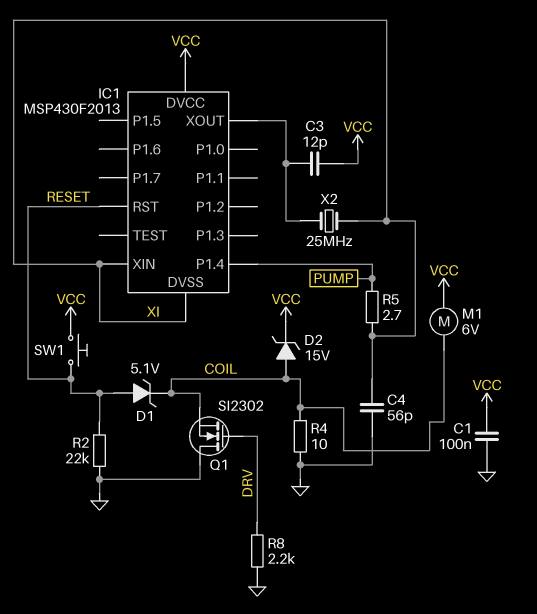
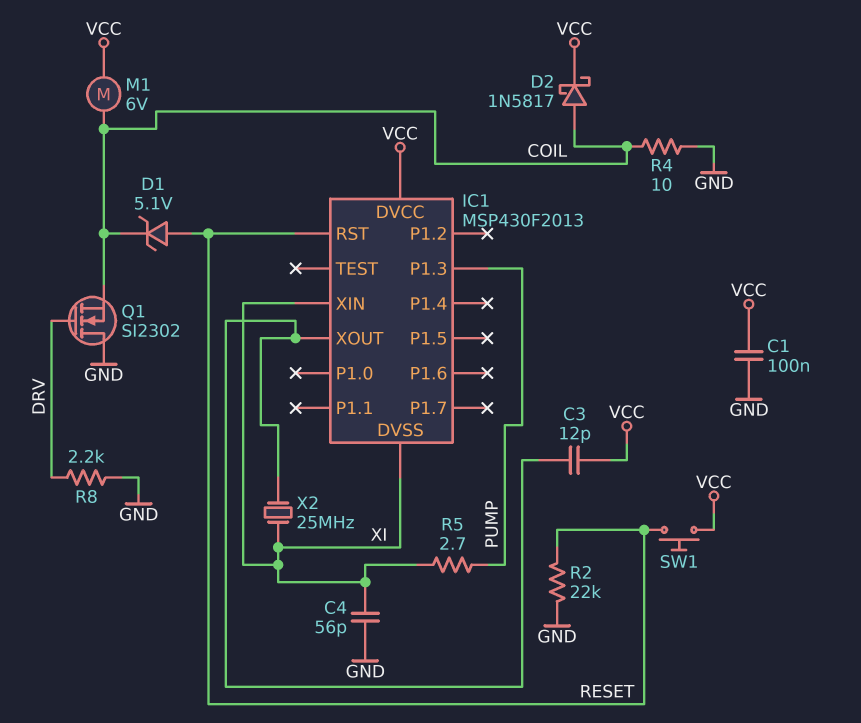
D2: zener 15V (A COIL, K VCC) -> schottky 1N5817 (A COIL, K VCC)
IC1 pin P1.3: none -> PUMP
IC1 pin P1.4: PUMP -> none

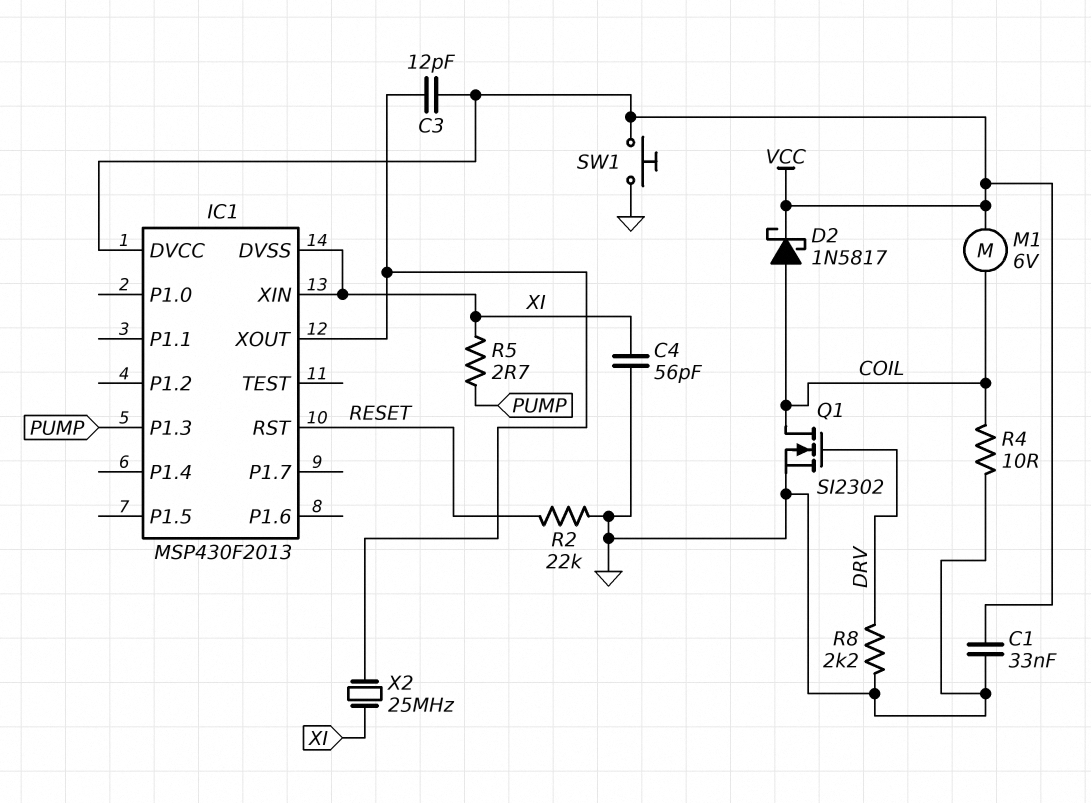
C1: 100nF (GND, VCC) -> 33nF (GND, VCC)
D1: zener 5.1V (A RESET, K COIL) -> none
Q1: NMOS SI2302 (G DRV, D GND, S COIL) -> NMOS SI2302 (G DRV, D COIL, S GND)
SW1: button (RESET, VCC) -> button (GND, VCC)

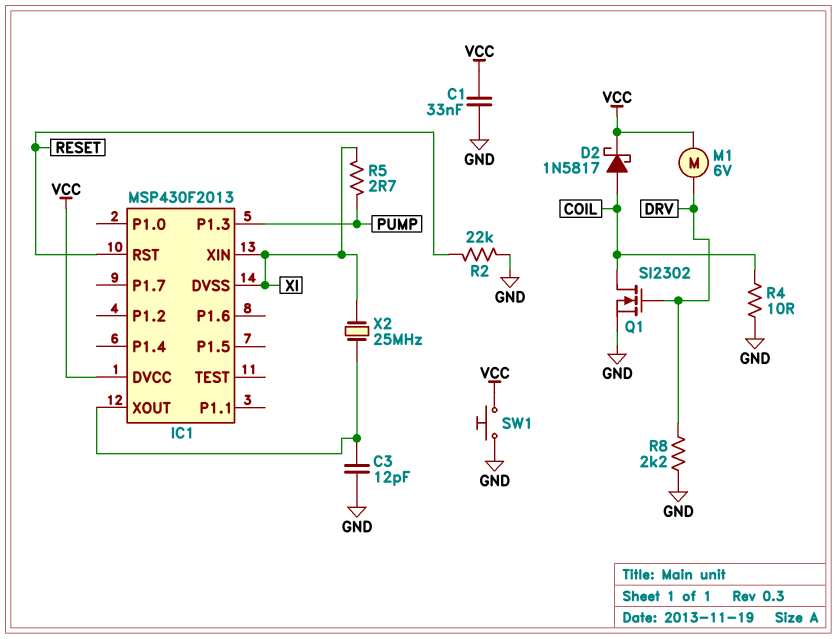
C3: 12pF (IC1/XOUT, VCC) -> 12pF (GND, IC1/XOUT)
C4: 56pF (GND, XI) -> none
M1: motor 6V (COIL, VCC) -> motor 6V (DRV, VCC)

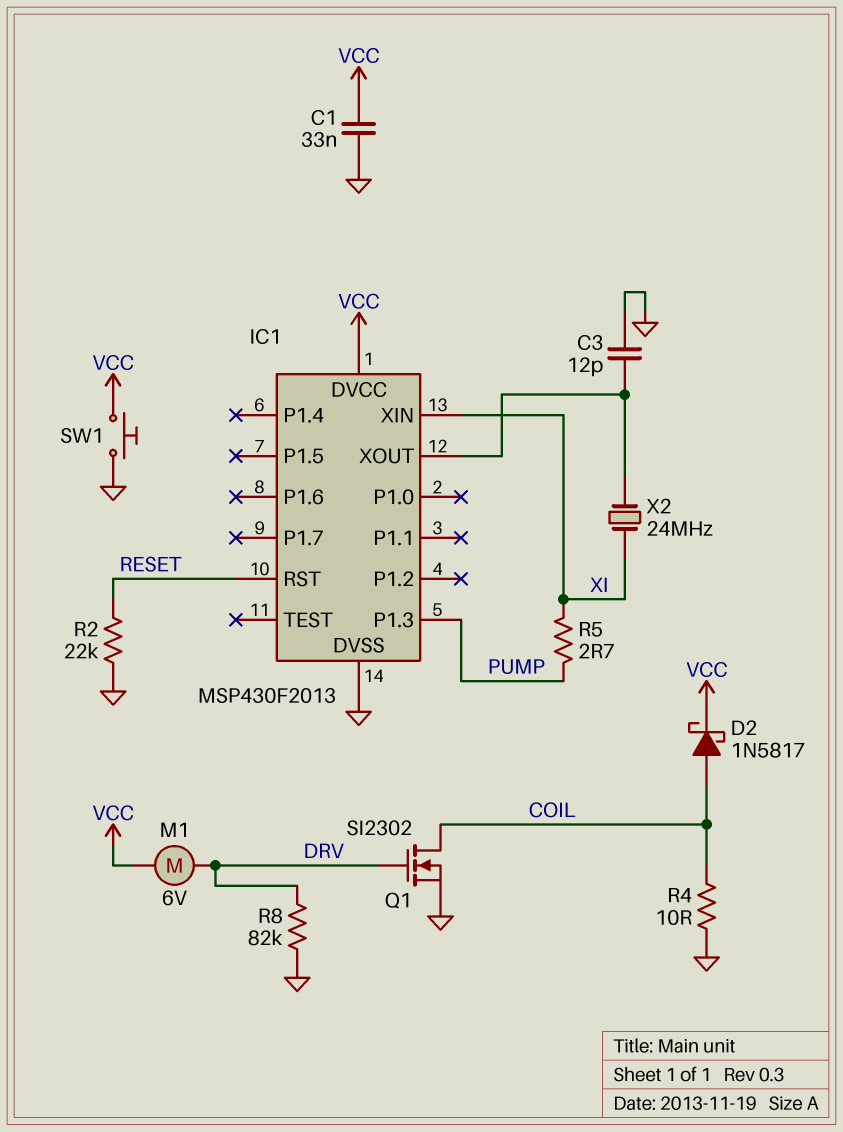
IC1 pin DVSS: XI -> GND
R8: 2.2k (DRV, GND) -> 82k (DRV, GND)
X2: 25MHz (IC1/XOUT, XI) -> 24MHz (IC1/XOUT, XI)

